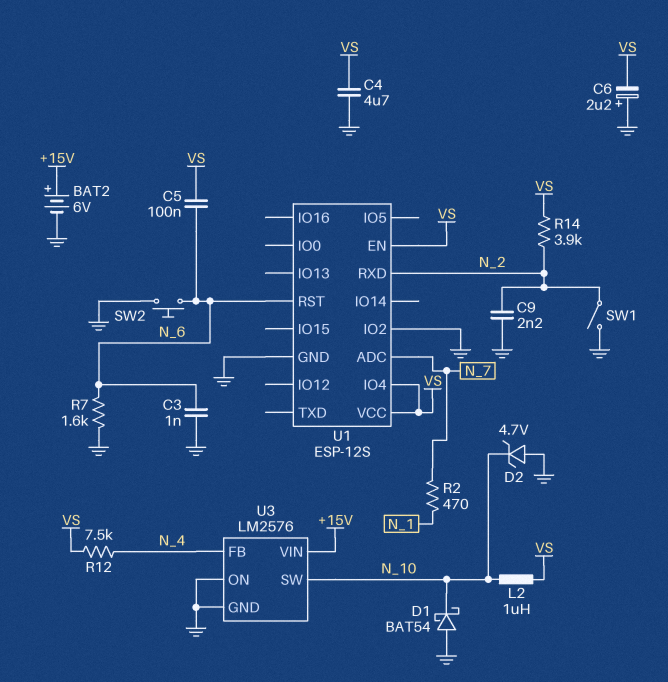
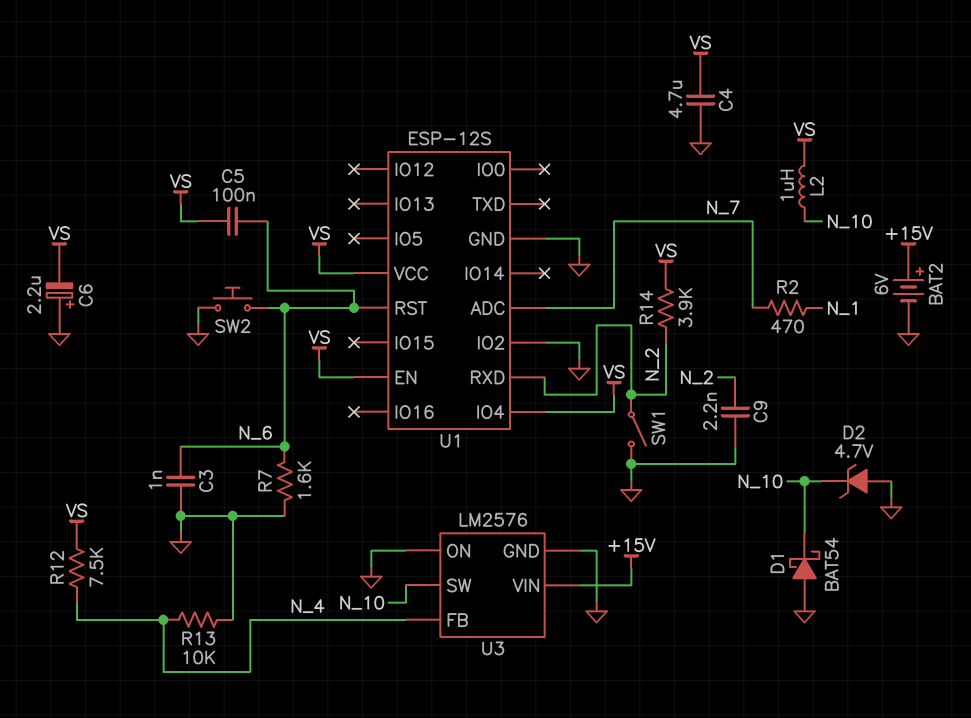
R13: none -> 10k (GND, N_4)

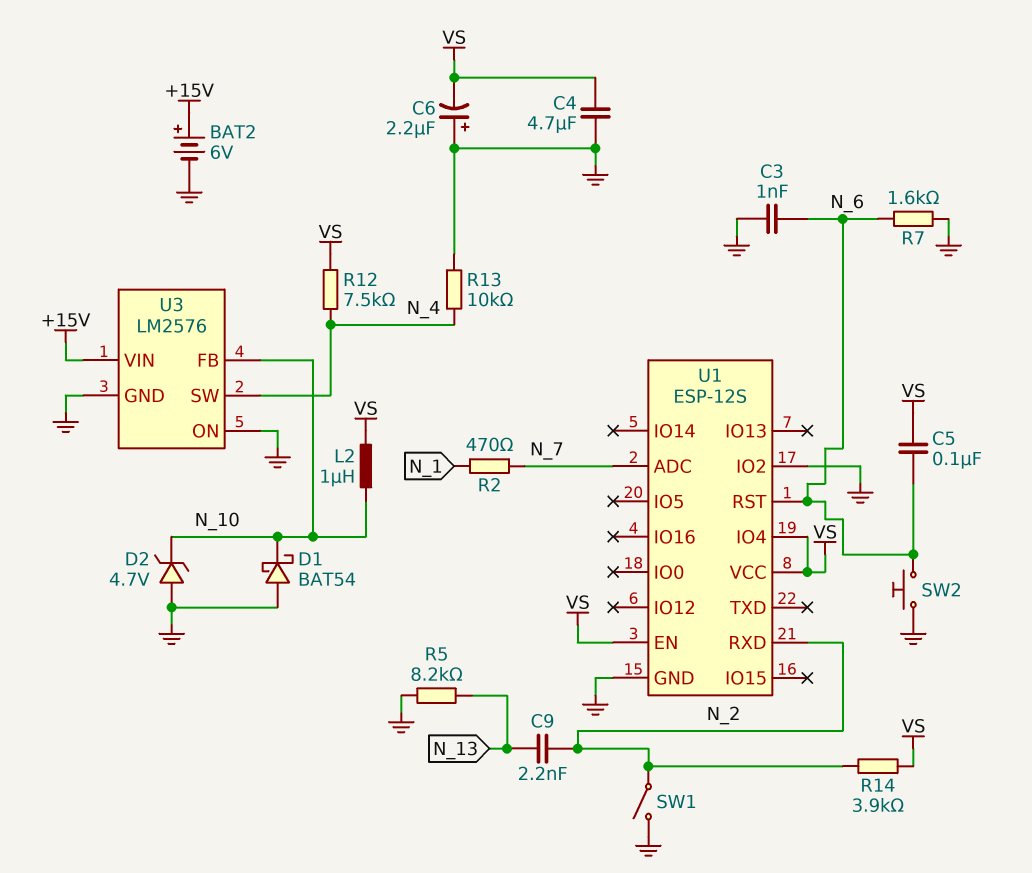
C9: 2.2nF (GND, N_2) -> 2.2nF (N_2, N_13)
R5: none -> 8.2k (GND, N_13)
U3 pin FB: N_4 -> N_10
U3 pin SW: N_10 -> N_4

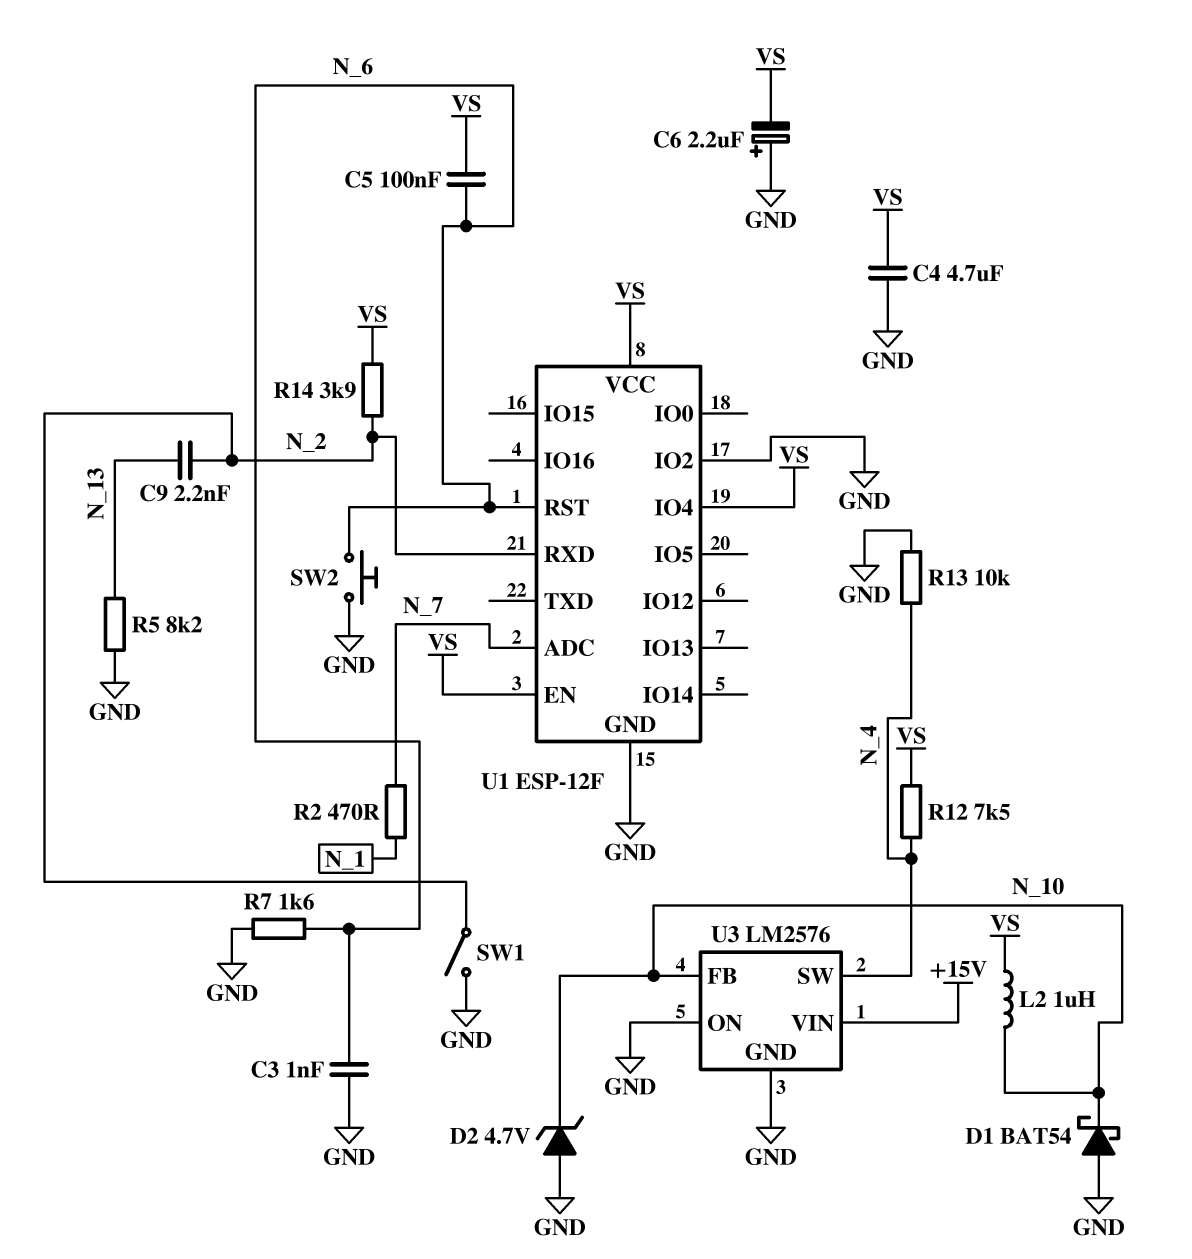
BAT2: 6V (plus +15V, minus GND) -> none
U1: ESP-12S -> ESP-12F

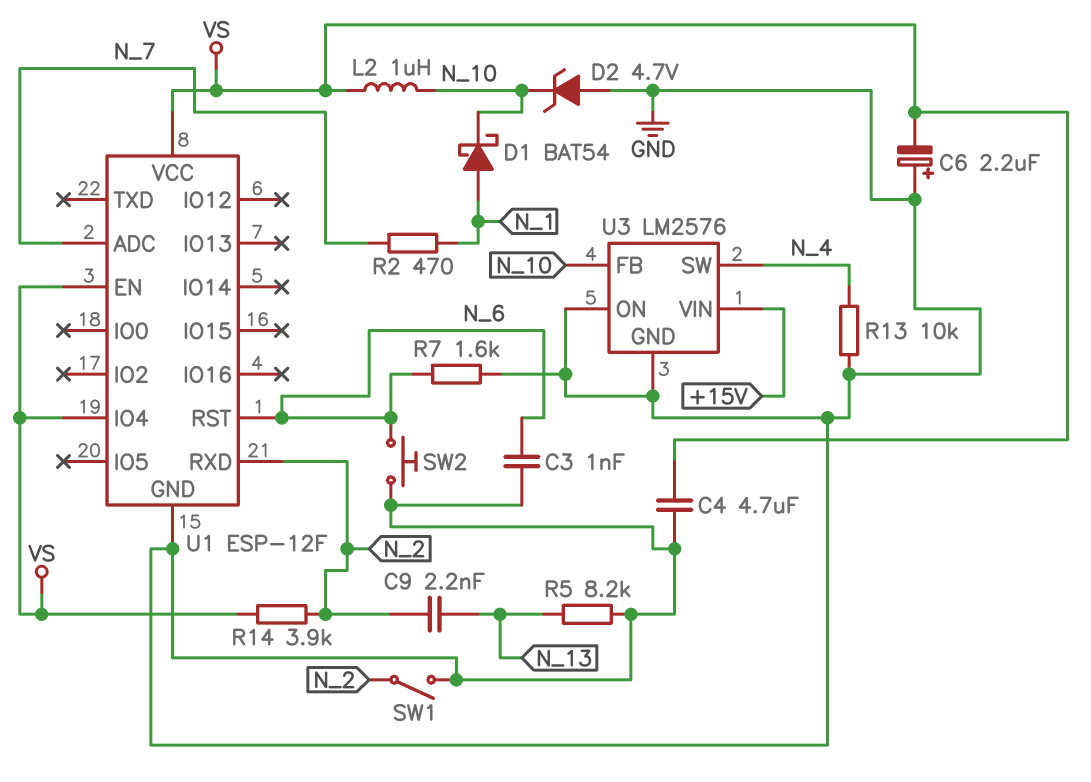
C5: 100nF (N_6, VS) -> none
D1: schottky BAT54 (A GND, K N_10) -> schottky BAT54 (A N_1, K N_10)
R12: 7.5k (N_4, VS) -> none
U1 pin IO2: GND -> none

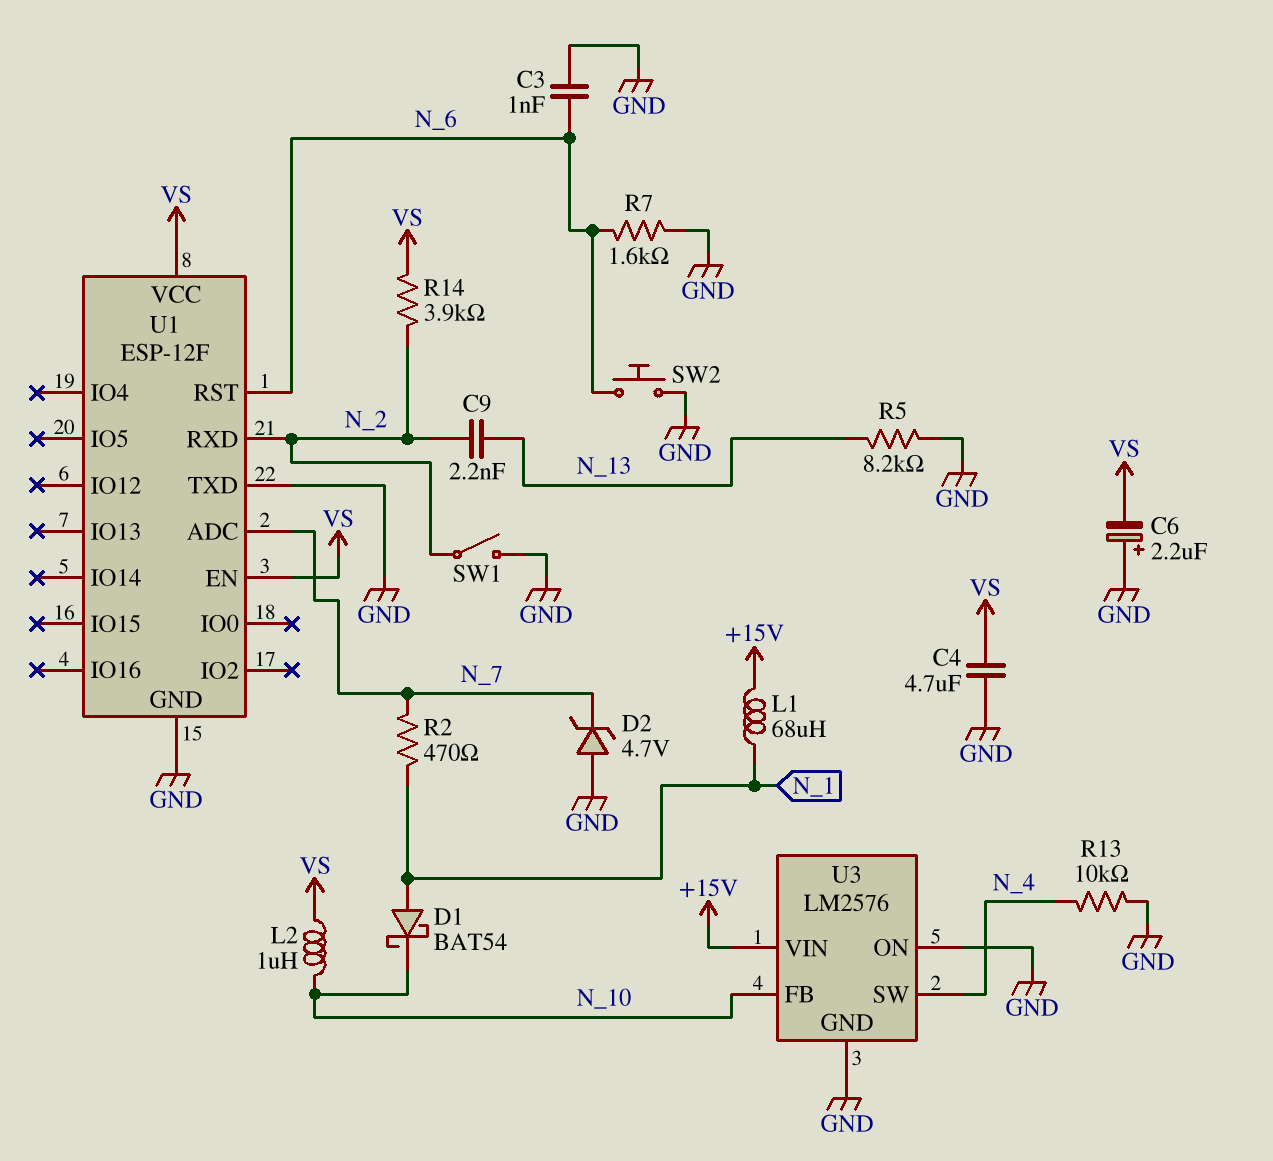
D2: zener 4.7V (A GND, K N_10) -> zener 4.7V (A GND, K N_7)
L1: none -> 68uH (+15V, N_1)
U1 pin IO4: VS -> none
U1 pin TXD: none -> GND

